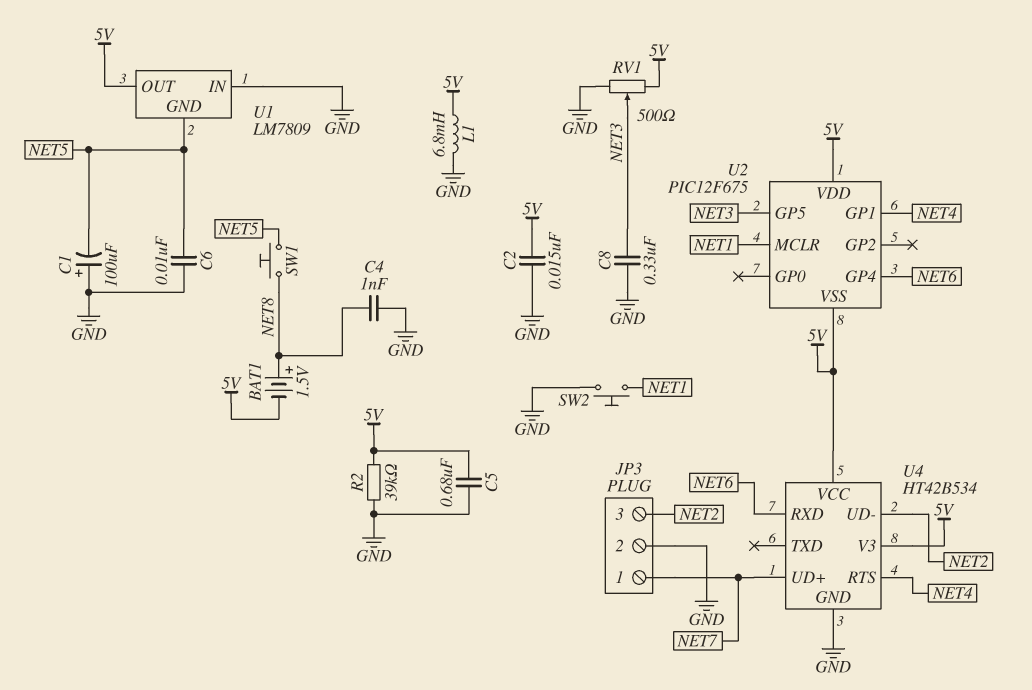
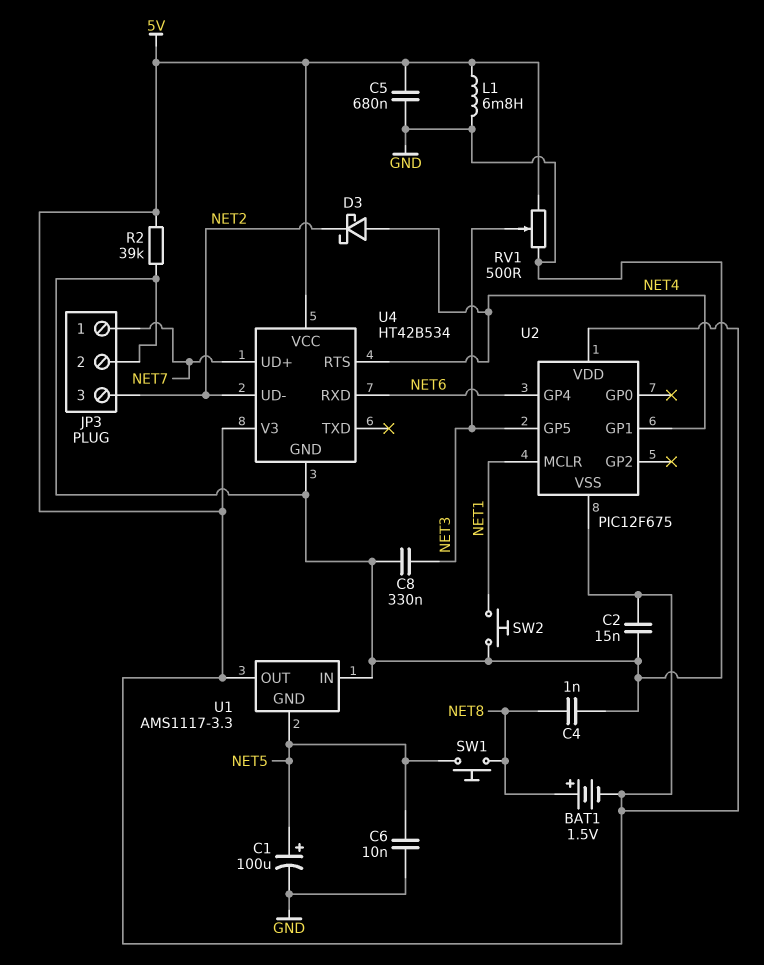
C1: 100uF (plus GND, minus NET5) -> 100uF (plus NET5, minus GND)
D3: none -> schottky (A NET4, K NET2)
U1: LM7809 -> AMS1117-3.3

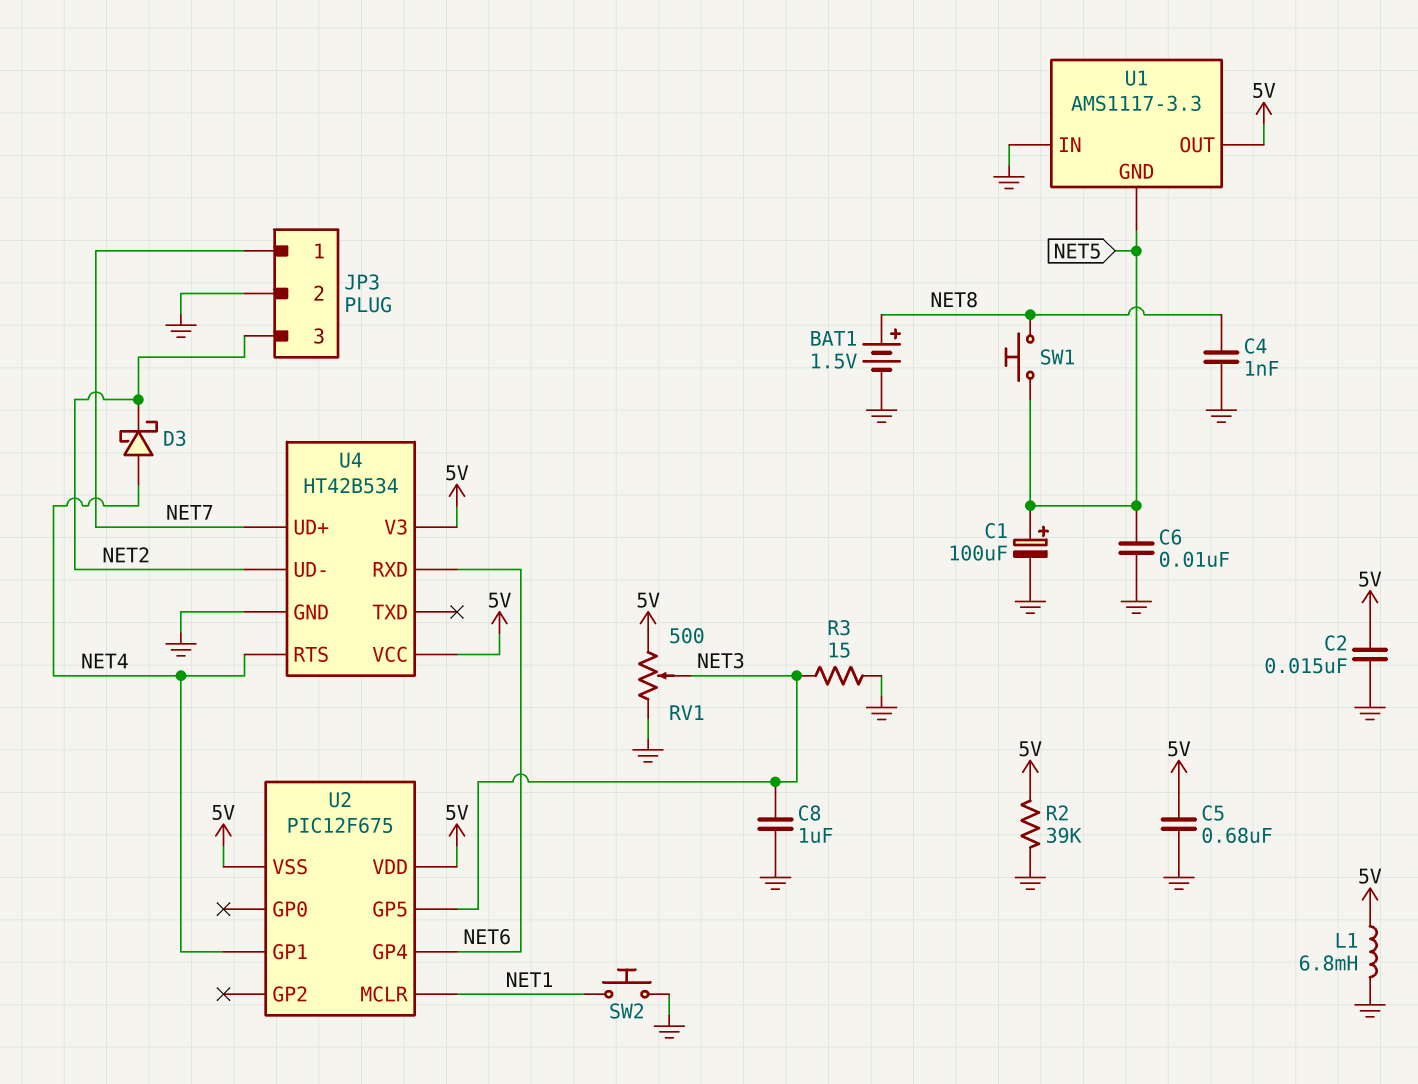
BAT1: 1.5V (plus NET8, minus 5V) -> 1.5V (plus NET8, minus GND)
C8: 330nF (GND, NET3) -> 1uF (GND, NET3)
R3: none -> 15 (GND, NET3)

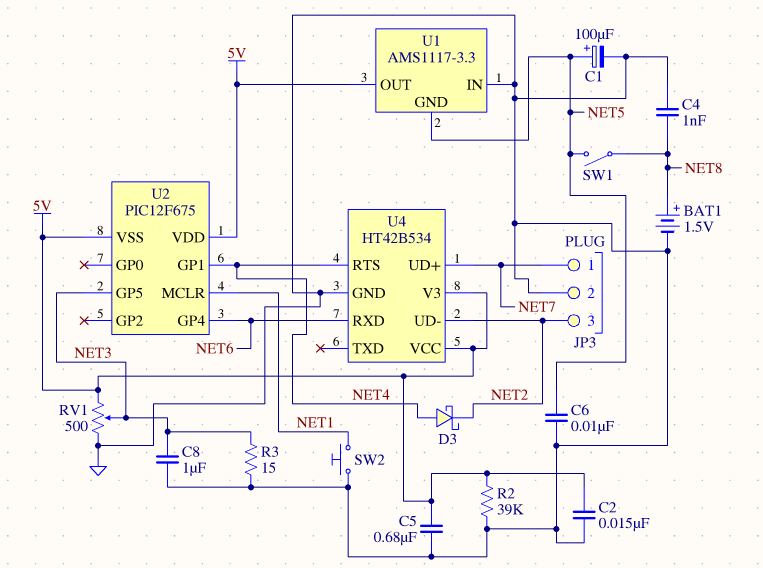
L1: 6.8mH (5V, GND) -> none
SW1: button (NET5, NET8) -> switch (NET5, NET8)

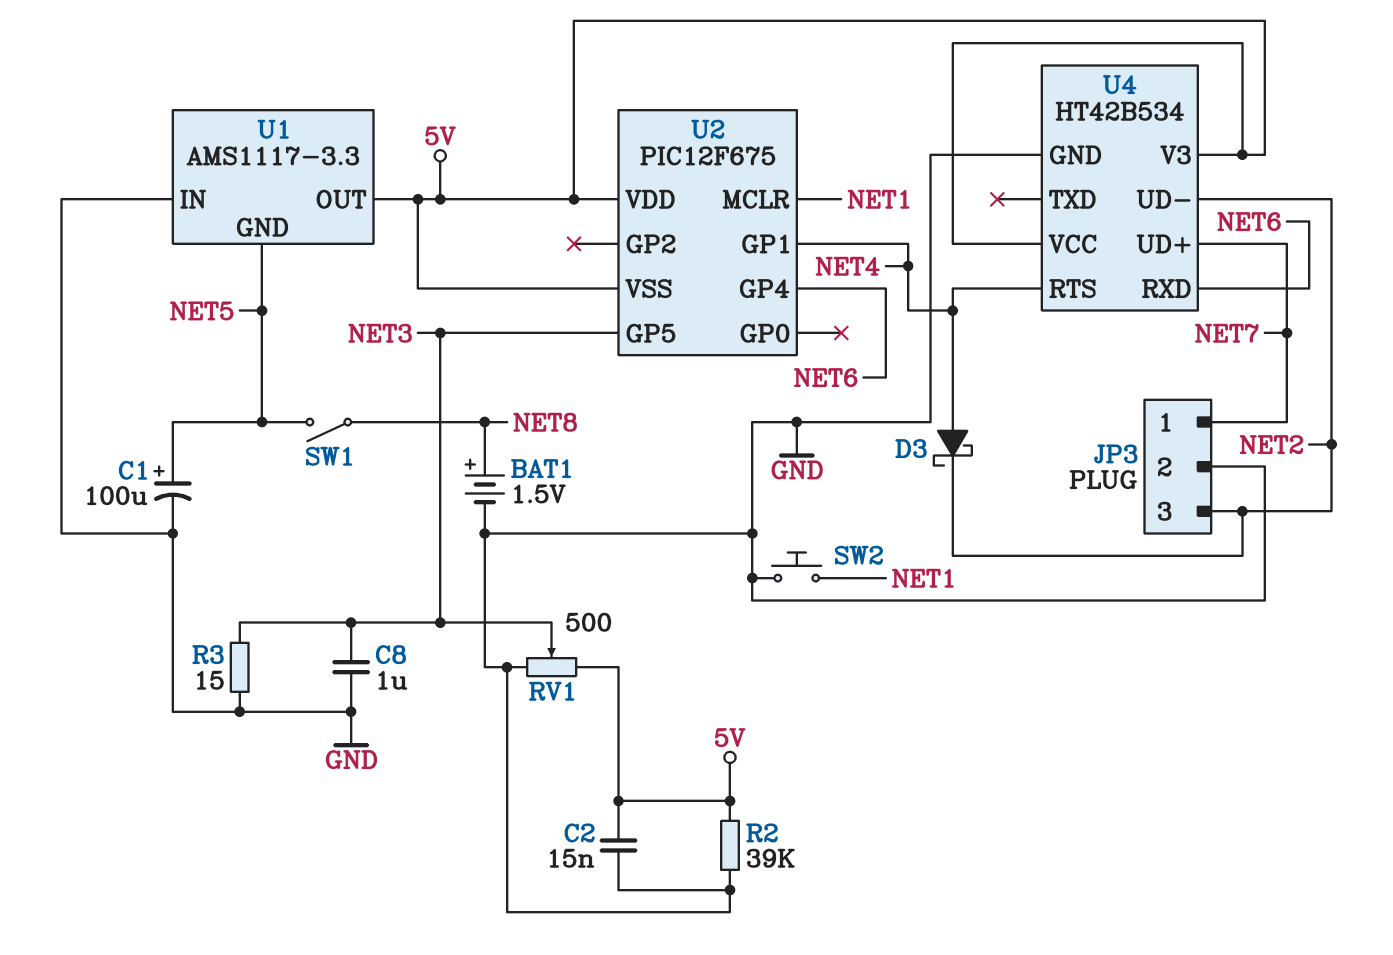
C4: 1nF (GND, NET8) -> none
C5: 680nF (5V, GND) -> none
C6: 10nF (GND, NET5) -> none

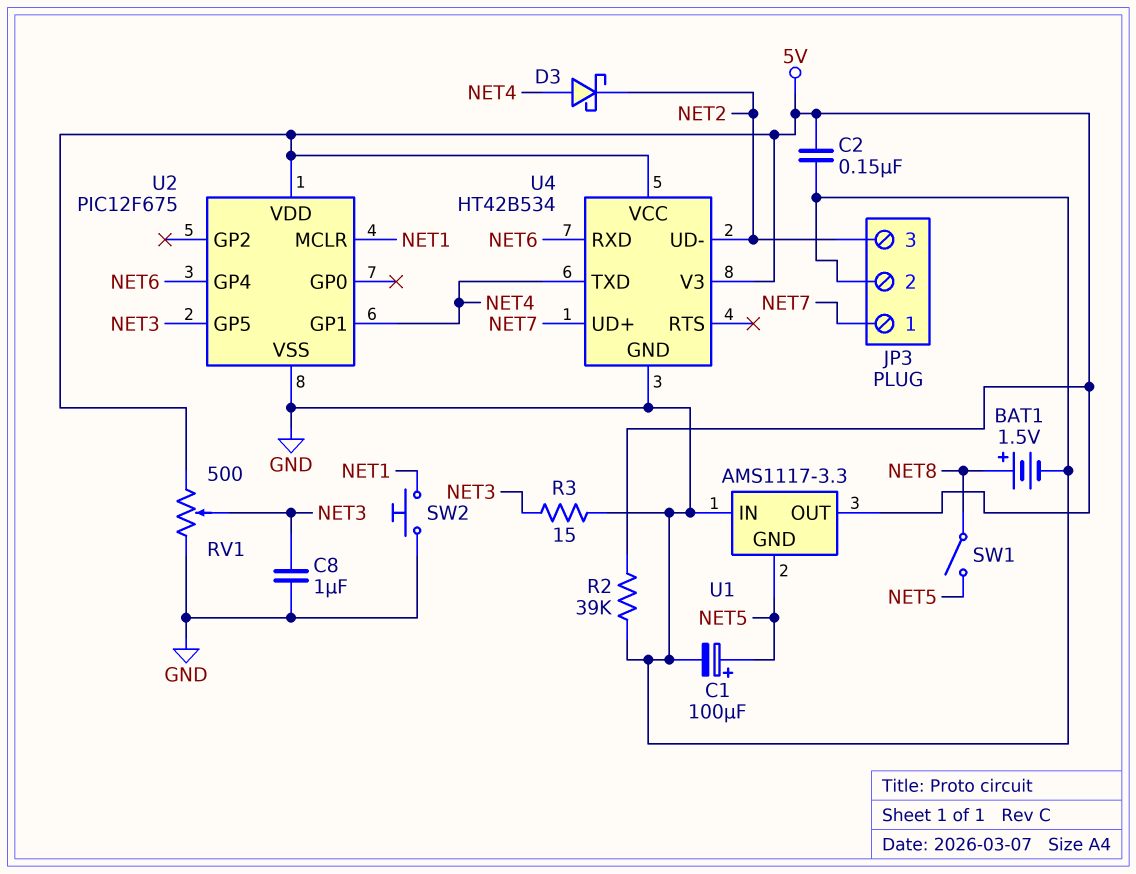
C2: 15nF (5V, GND) -> 150nF (5V, GND)
U2 pin VSS: 5V -> GND
U4 pin RTS: NET4 -> none
U4 pin TXD: none -> NET4

